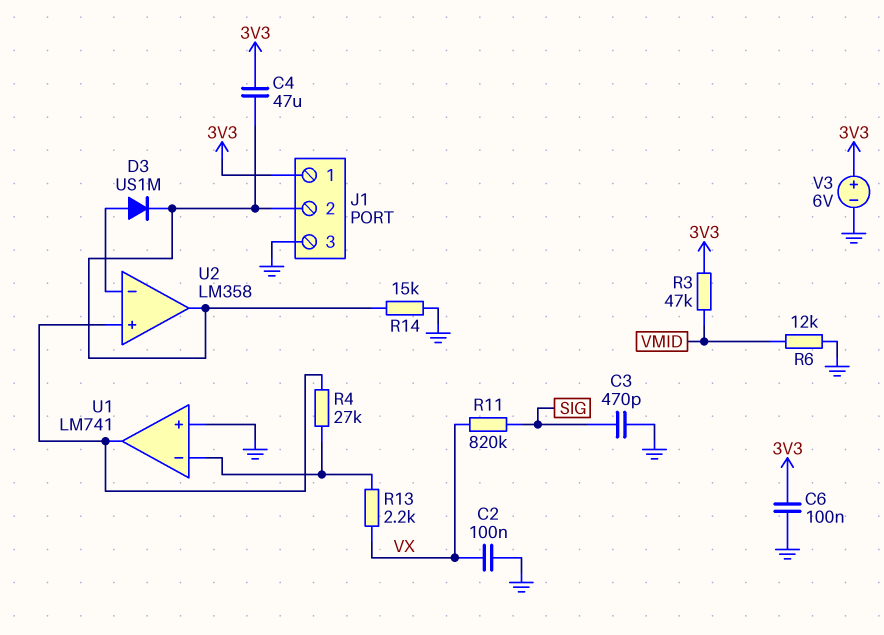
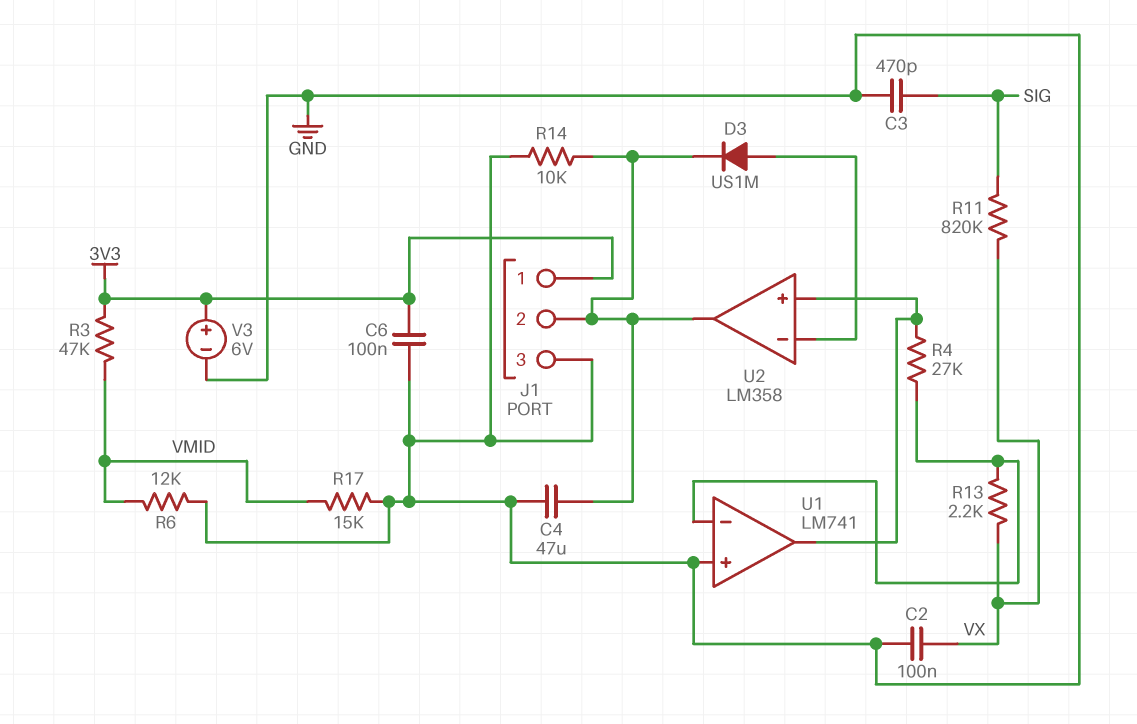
C4: 47uF (3V3, J1/2) -> 47uF (GND, J1/2)
R14: 15k (GND, J1/2) -> 10k (GND, J1/2)
R17: none -> 15k (GND, VMID)

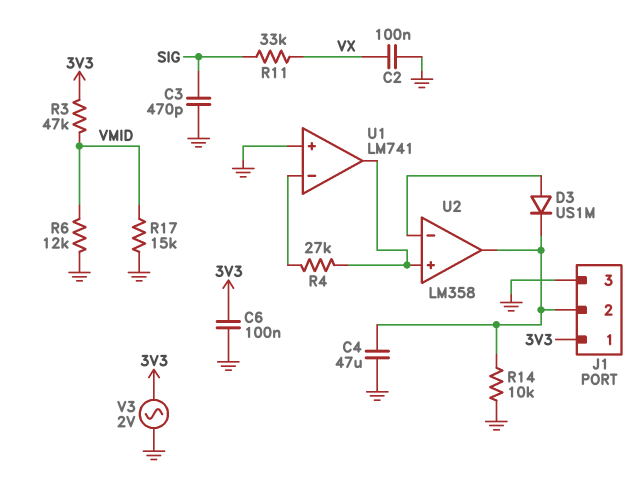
R11: 820k (SIG, VX) -> 33k (SIG, VX)
R13: 2.2k (U1/in-, VX) -> none
V3: 6V (plus 3V3, minus GND) -> AC 2V (3V3, GND)

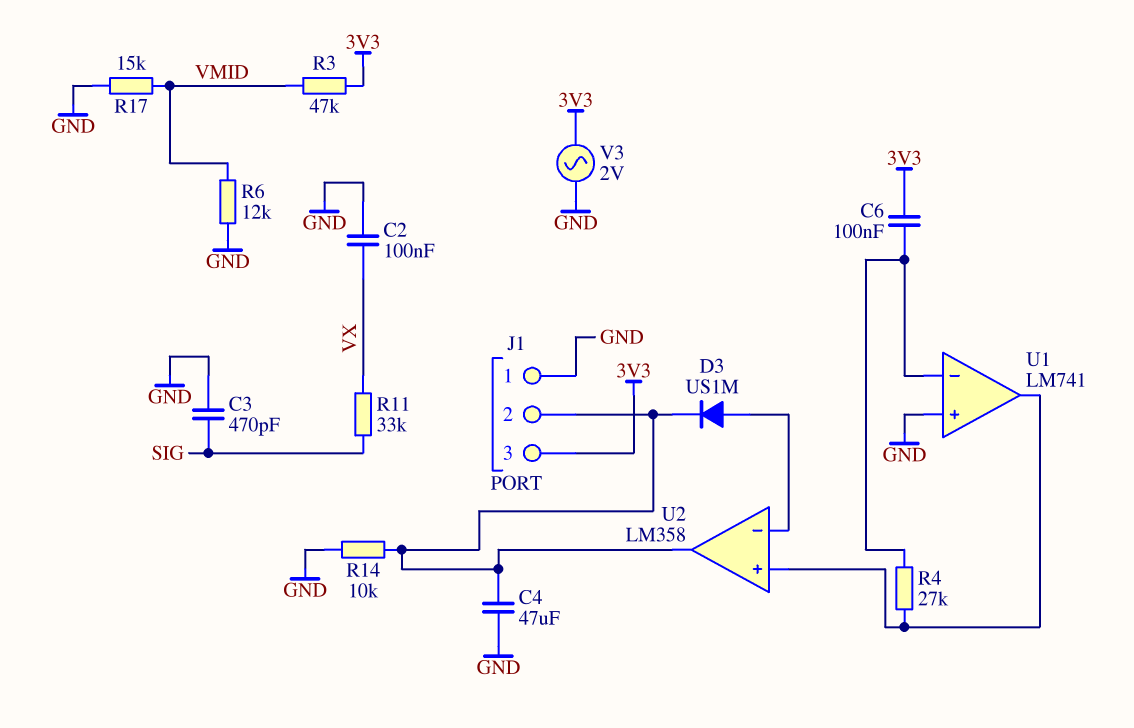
C6: 100nF (3V3, GND) -> 100nF (3V3, U1/in-)
J1 pin 1: 3V3 -> GND
J1 pin 3: GND -> 3V3

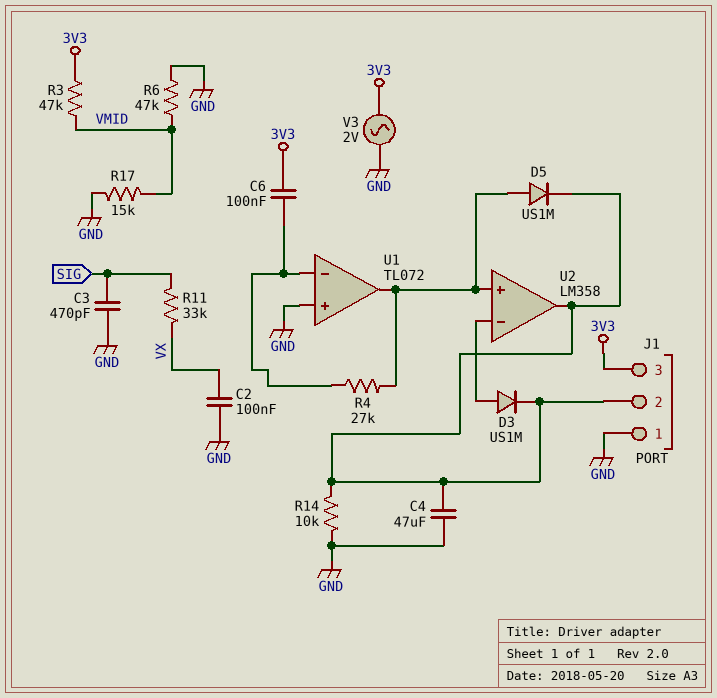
D5: none -> diode US1M (A U1/out, K J1/2)
R6: 12k (GND, VMID) -> 47k (GND, VMID)
U1: LM741 -> TL072

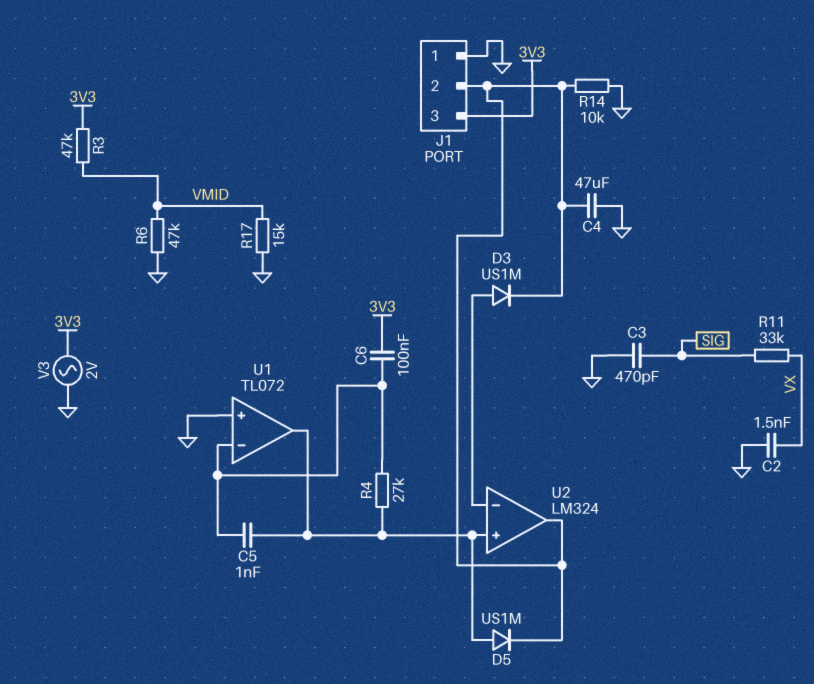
C2: 100nF (GND, VX) -> 1.5nF (GND, VX)
C5: none -> 1nF (U1/in-, U1/out)
U2: LM358 -> LM324

